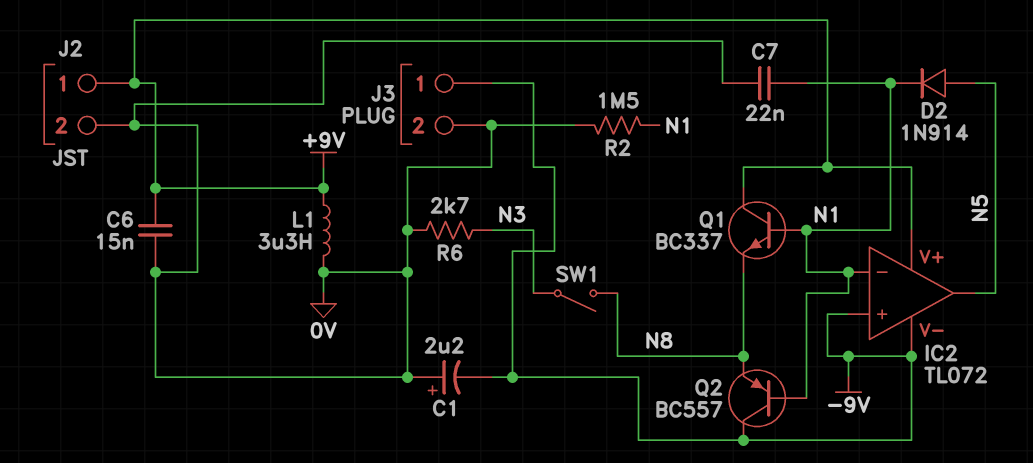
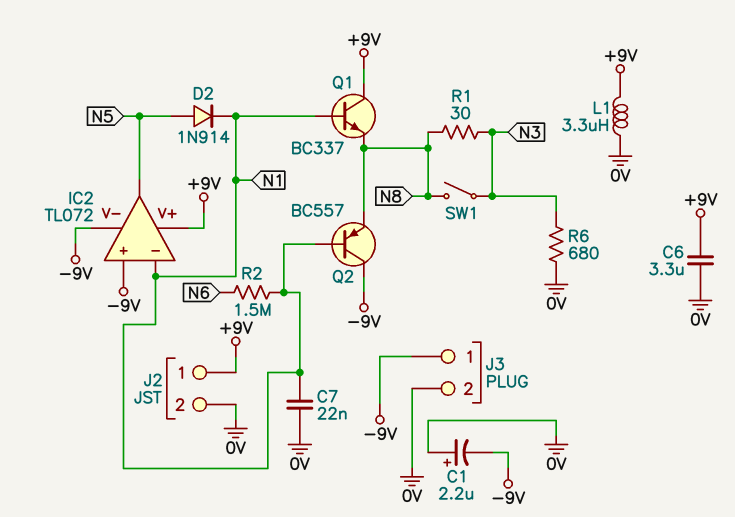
C6: 15nF (+9V, 0V) -> 3.3uF (+9V, 0V)
R1: none -> 30 (N3, N8)
R2: 1.5M (0V, N1) -> 1.5M (N1, N6)
R6: 2.7k (0V, N3) -> 680 (0V, N3)

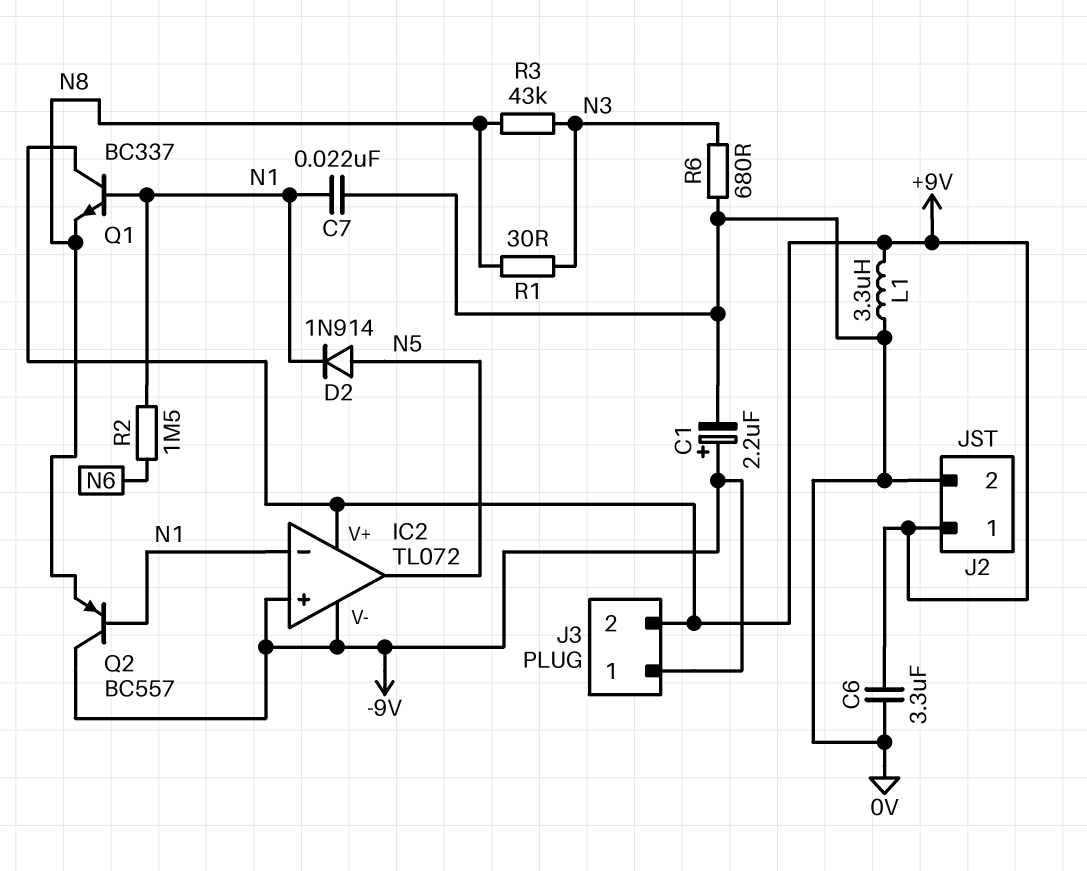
C1: 2.2uF (plus 0V, minus -9V) -> 2.2uF (plus -9V, minus 0V)
J3 pin 2: 0V -> +9V
R3: none -> 43k (N3, N8)
SW1: switch (N3, N8) -> none

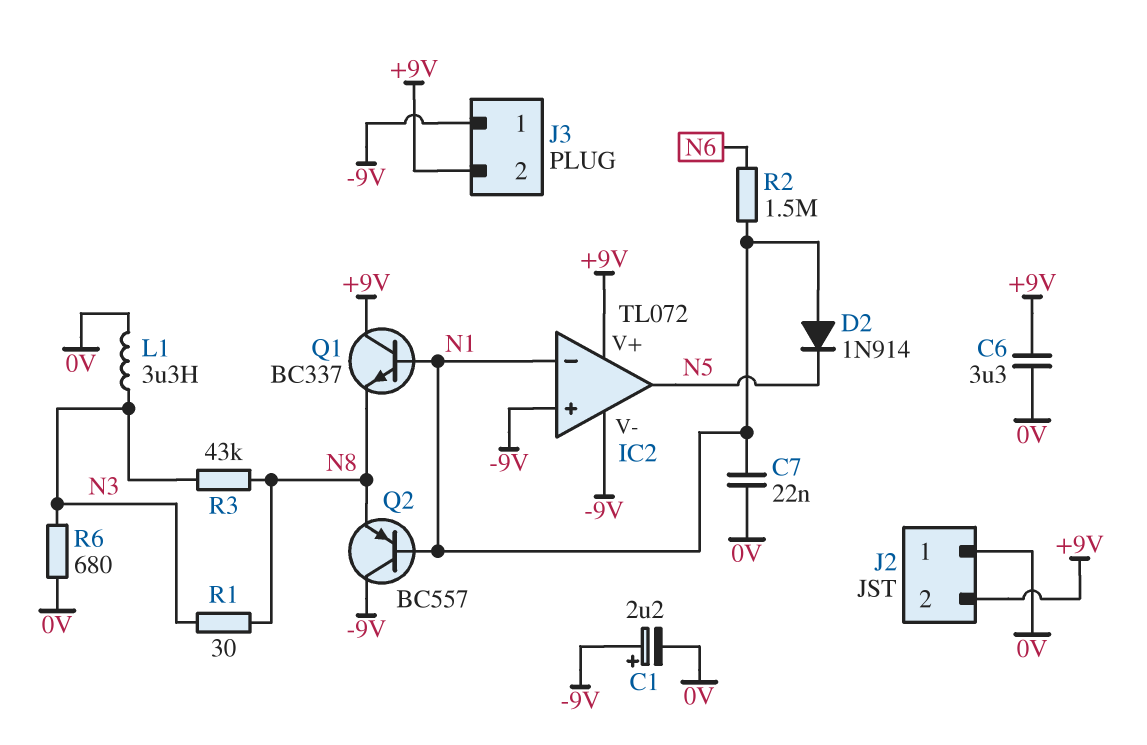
D2: diode 1N914 (A N5, K N1) -> diode 1N914 (A N1, K N5)
J2 pin 1: +9V -> 0V
J2 pin 2: 0V -> +9V
L1: 3.3uH (+9V, 0V) -> 3.3uH (0V, N3)

